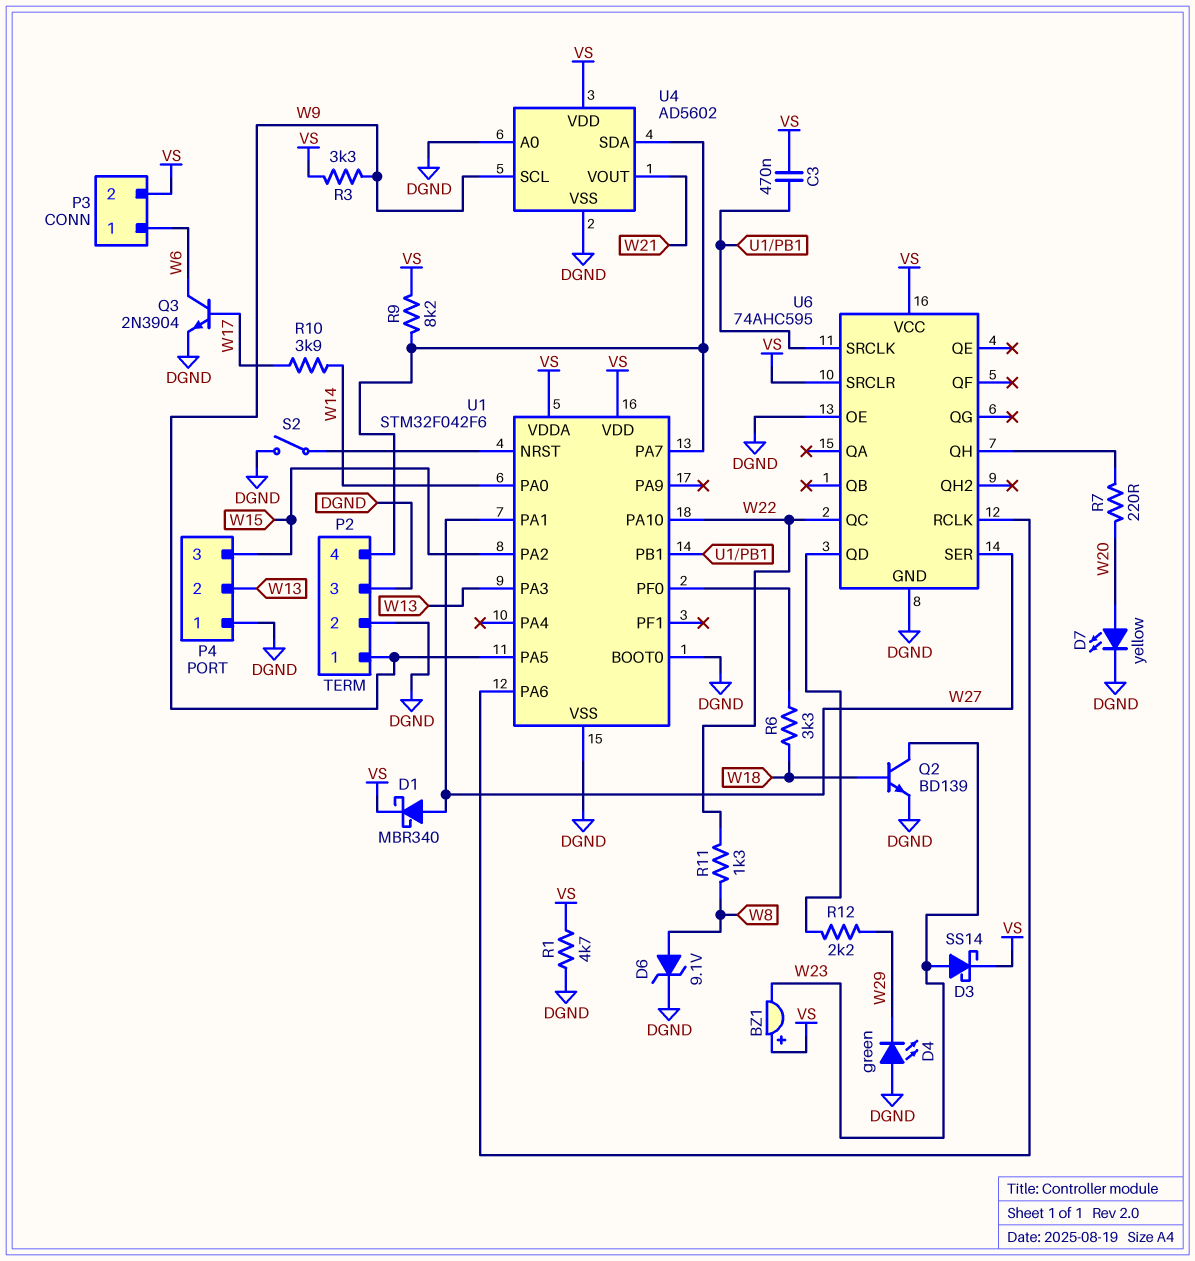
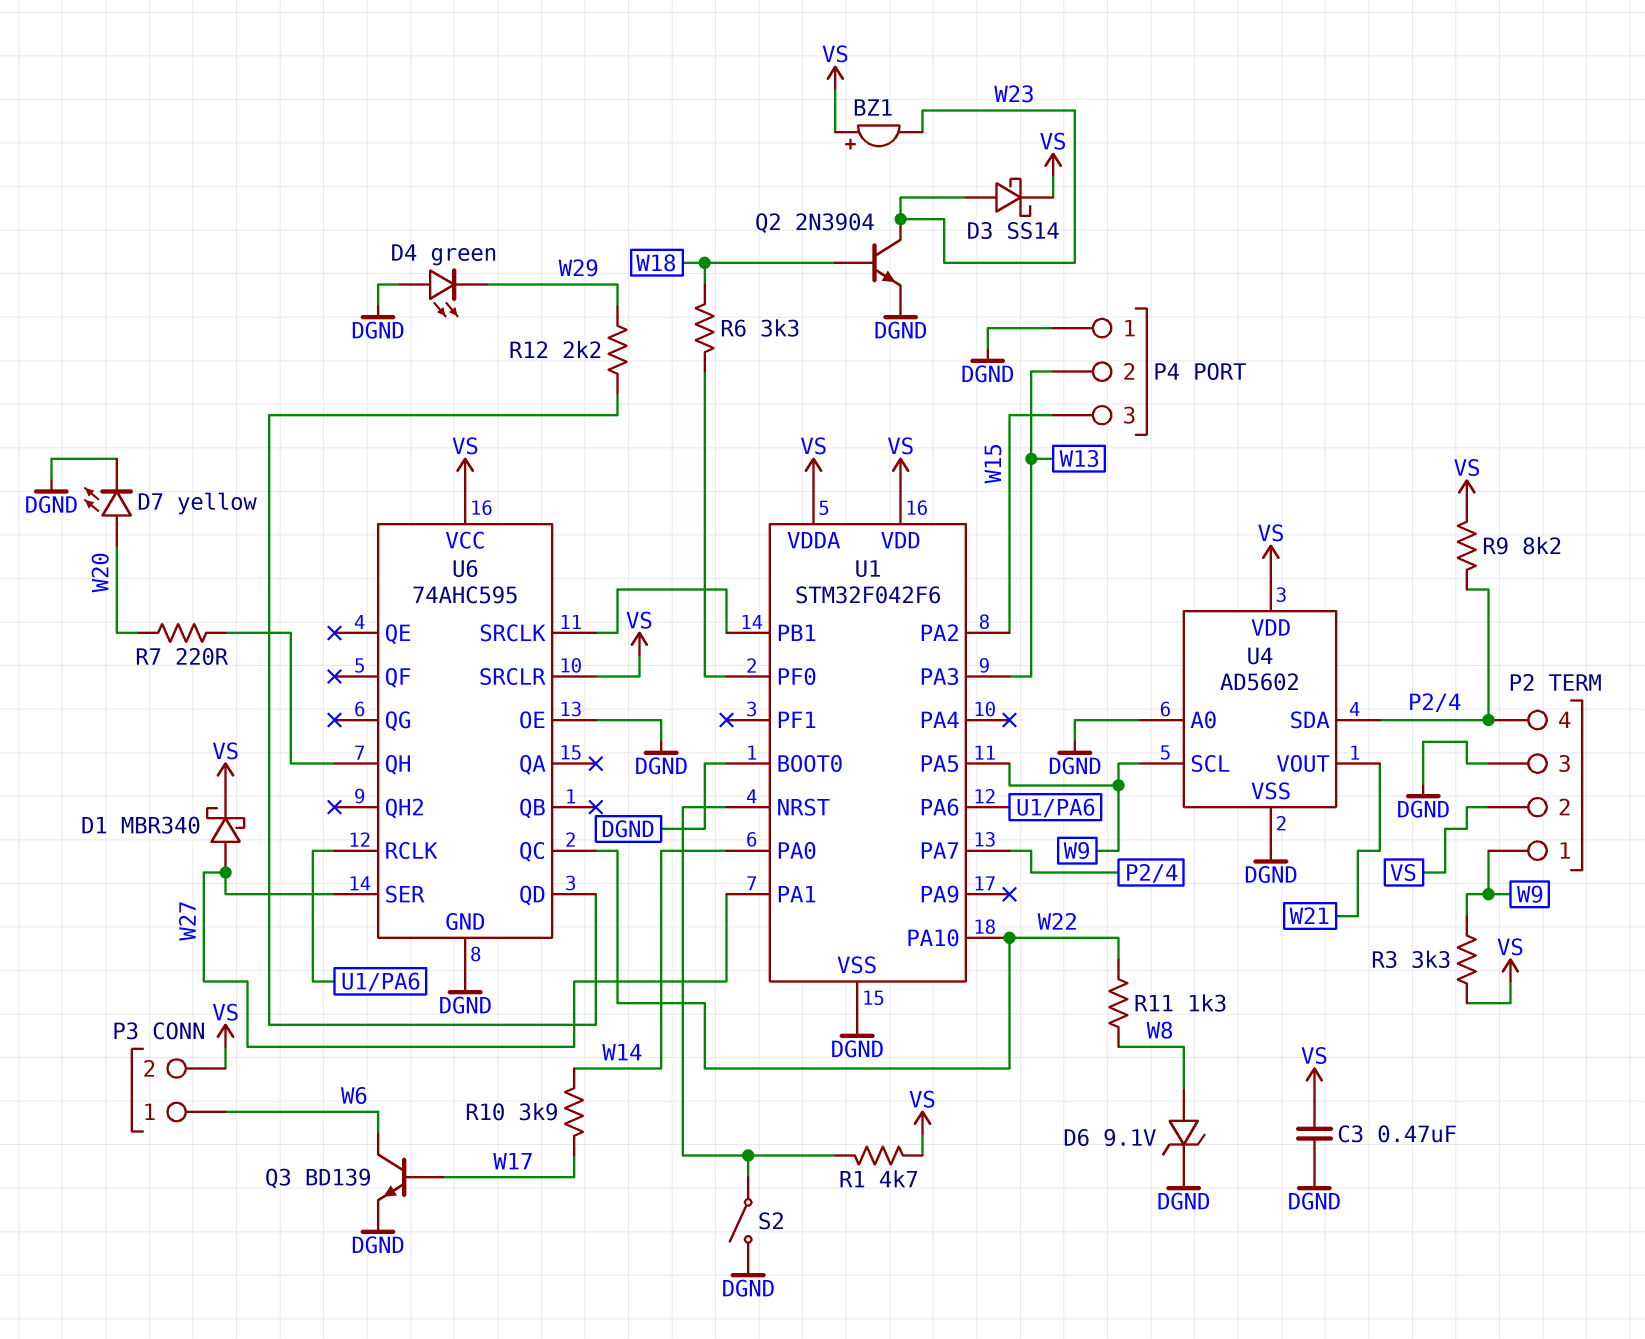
C3: 470nF (U1/PB1, VS) -> 470nF (DGND, VS)
P2 pin 2: DGND -> VS
Q2: NPN BD139 (B W18, C W23, E DGND) -> NPN 2N3904 (B W18, C W23, E DGND)
Q3: NPN 2N3904 (B W17, C W6, E DGND) -> NPN BD139 (B W17, C W6, E DGND)
R1: 4.7k (DGND, VS) -> 4.7k (U1/NRST, VS)

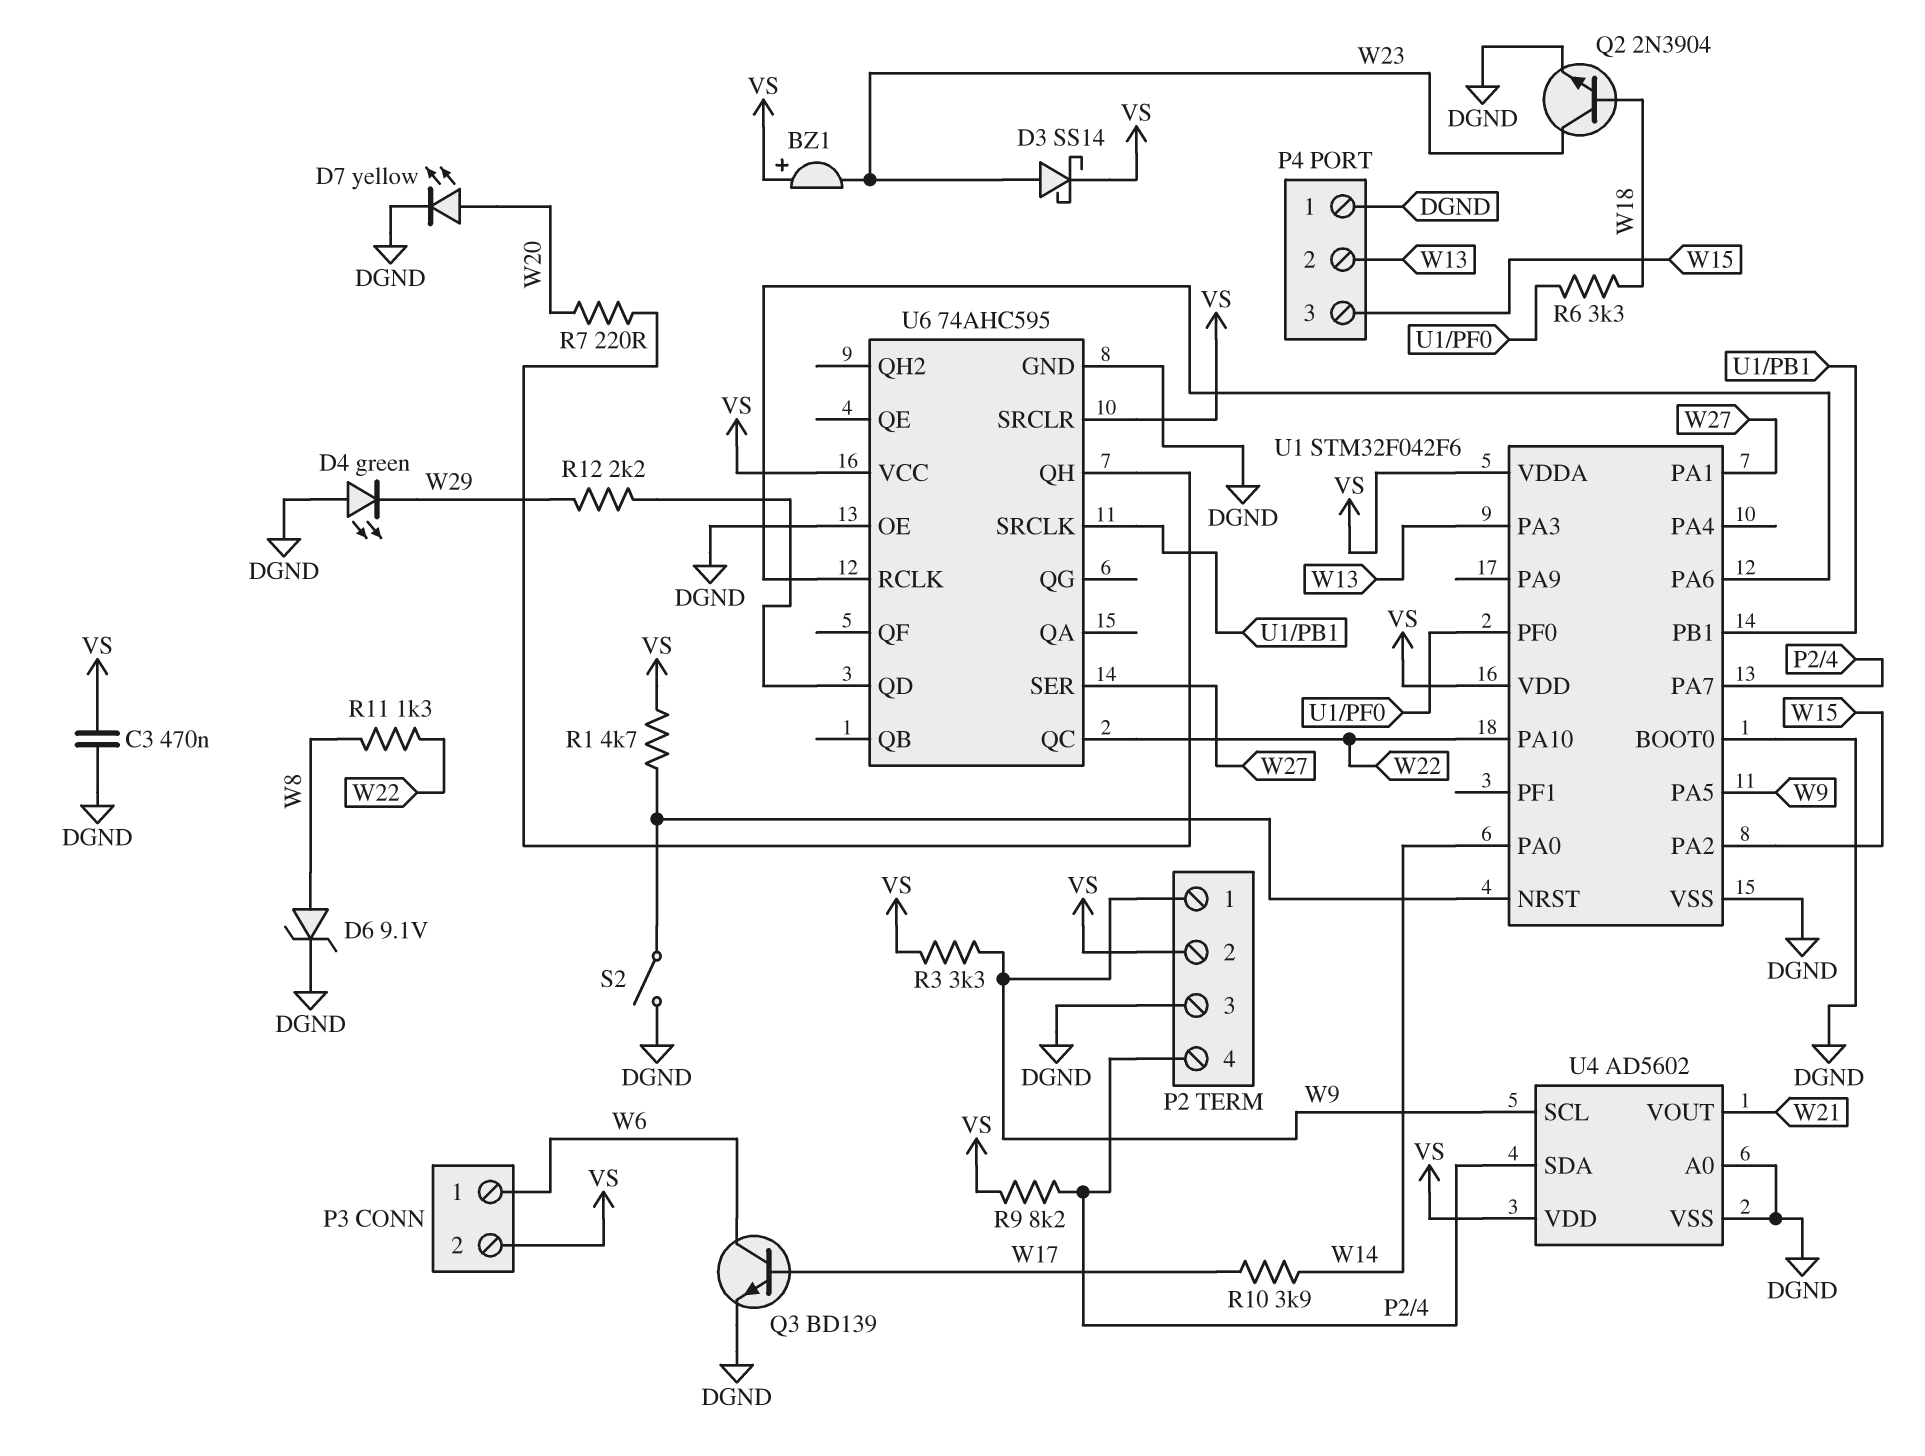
D1: schottky MBR340 (A W27, K VS) -> none

